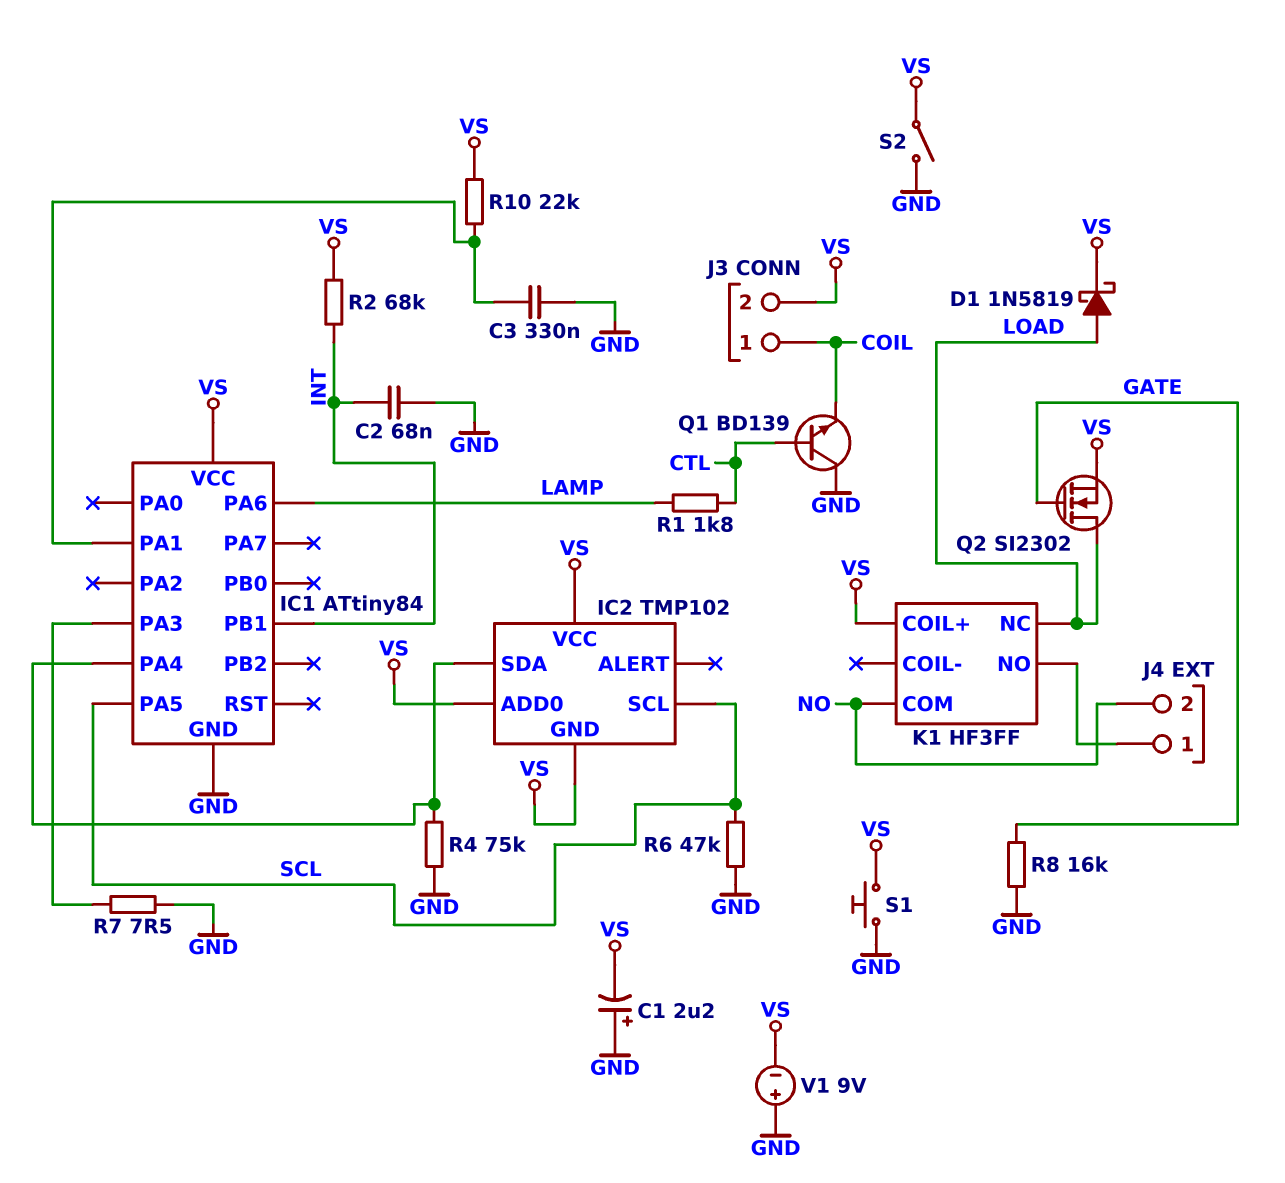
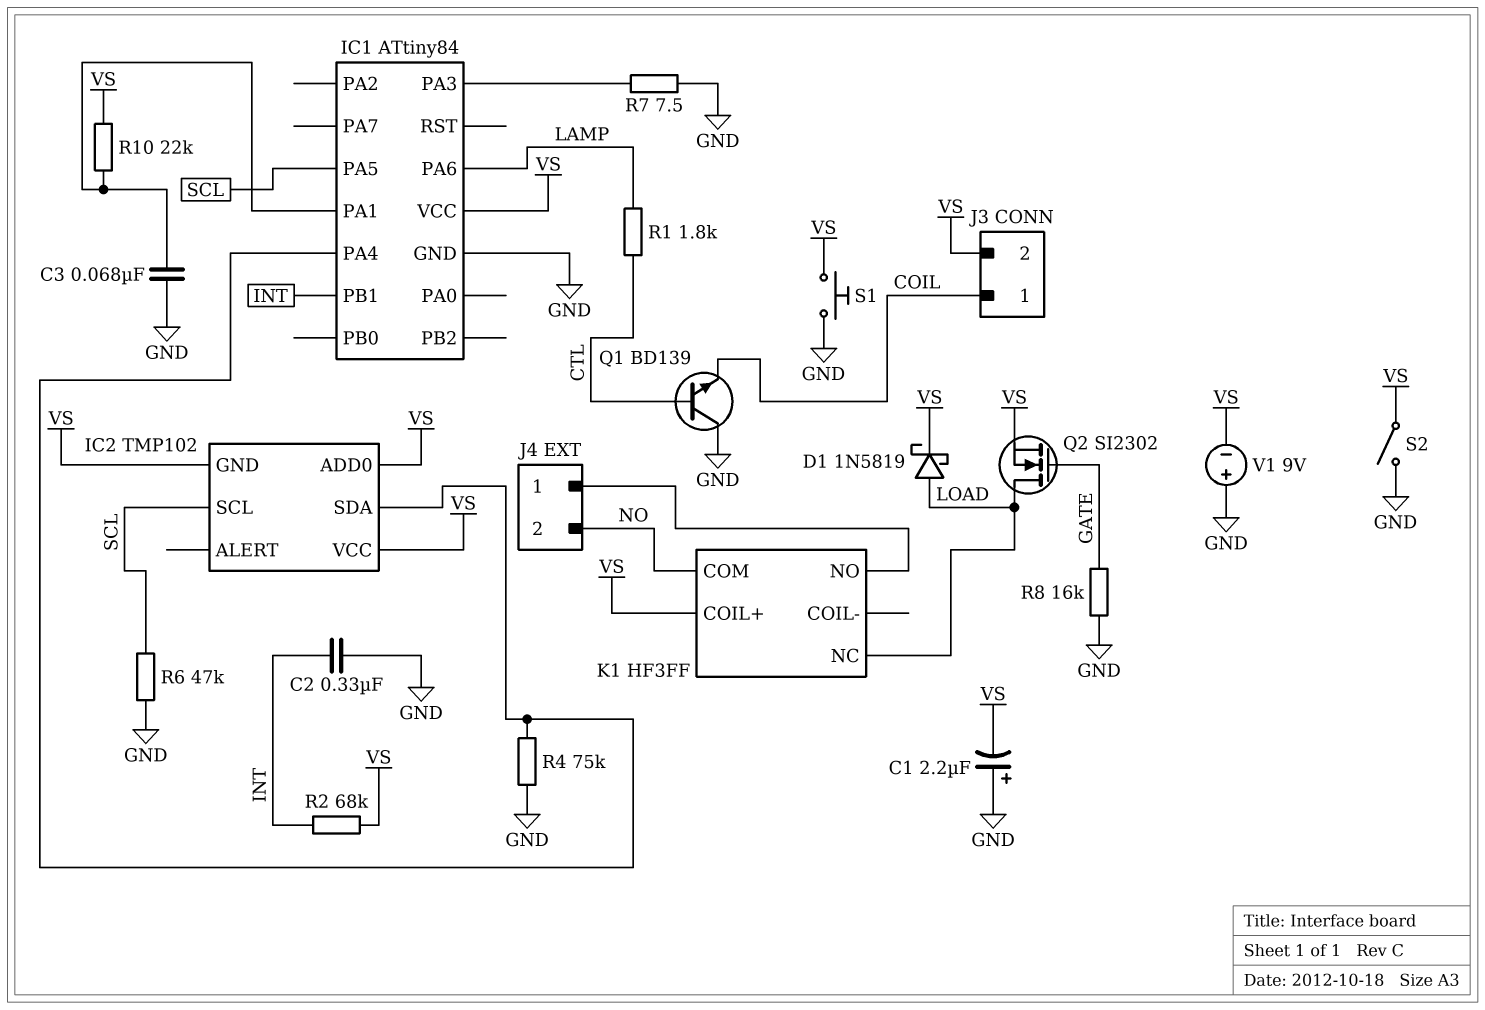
C2: 68nF (GND, INT) -> 330nF (GND, INT)
C3: 330nF (GND, IC1/PA1) -> 68nF (GND, IC1/PA1)

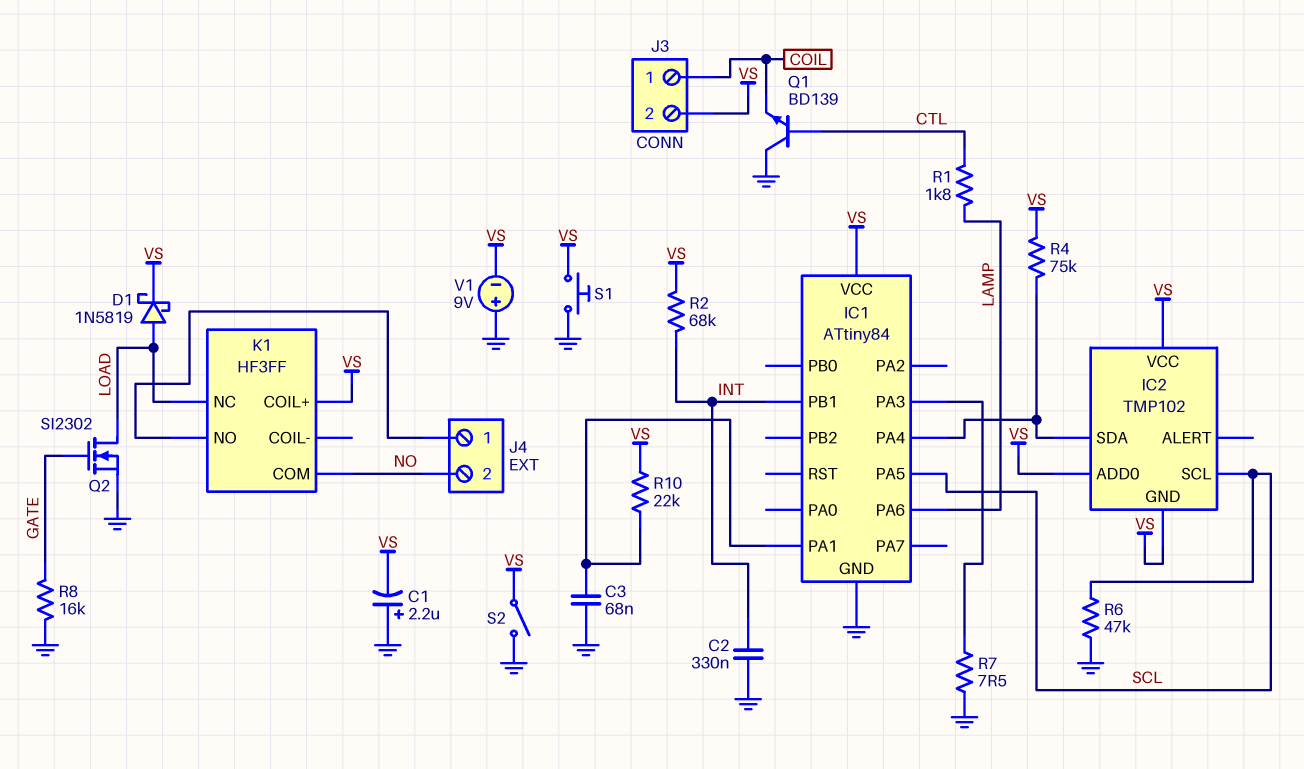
Q2: NMOS SI2302 (G GATE, D LOAD, S VS) -> NMOS SI2302 (G GATE, D LOAD, S GND)
R4: 75k (GND, IC1/PA4) -> 75k (IC1/PA4, VS)

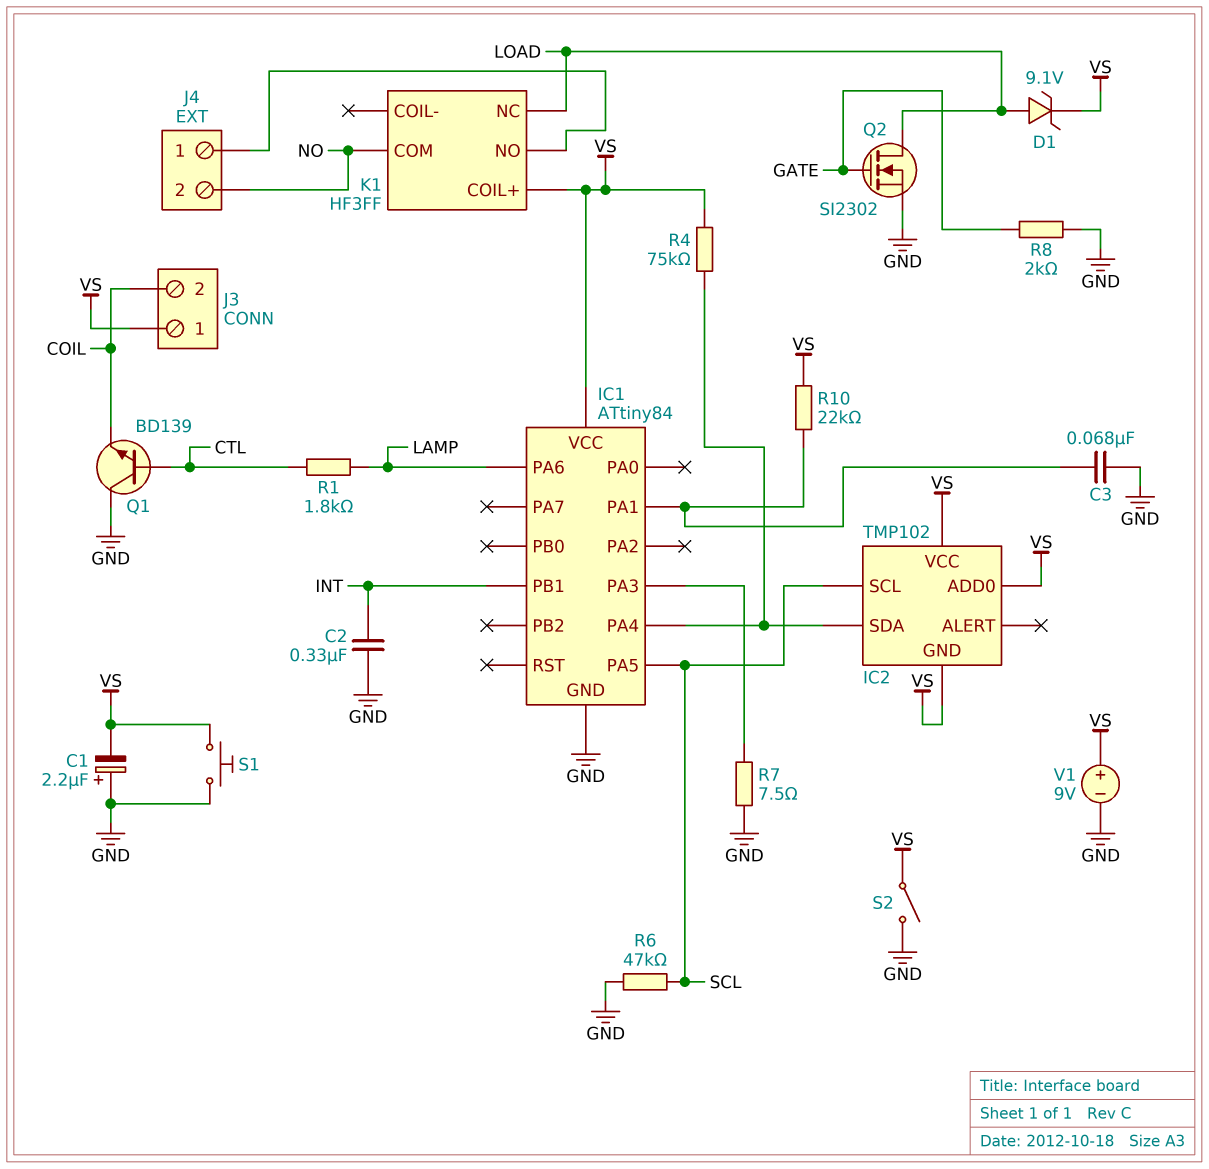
D1: schottky 1N5819 (A LOAD, K VS) -> zener 9.1V (A LOAD, K VS)
J3 pin 1: COIL -> VS
J3 pin 2: VS -> COIL
R2: 68k (INT, VS) -> none
R8: 16k (GATE, GND) -> 2k (GATE, GND)
V1: 9V (plus GND, minus VS) -> 9V (plus VS, minus GND)

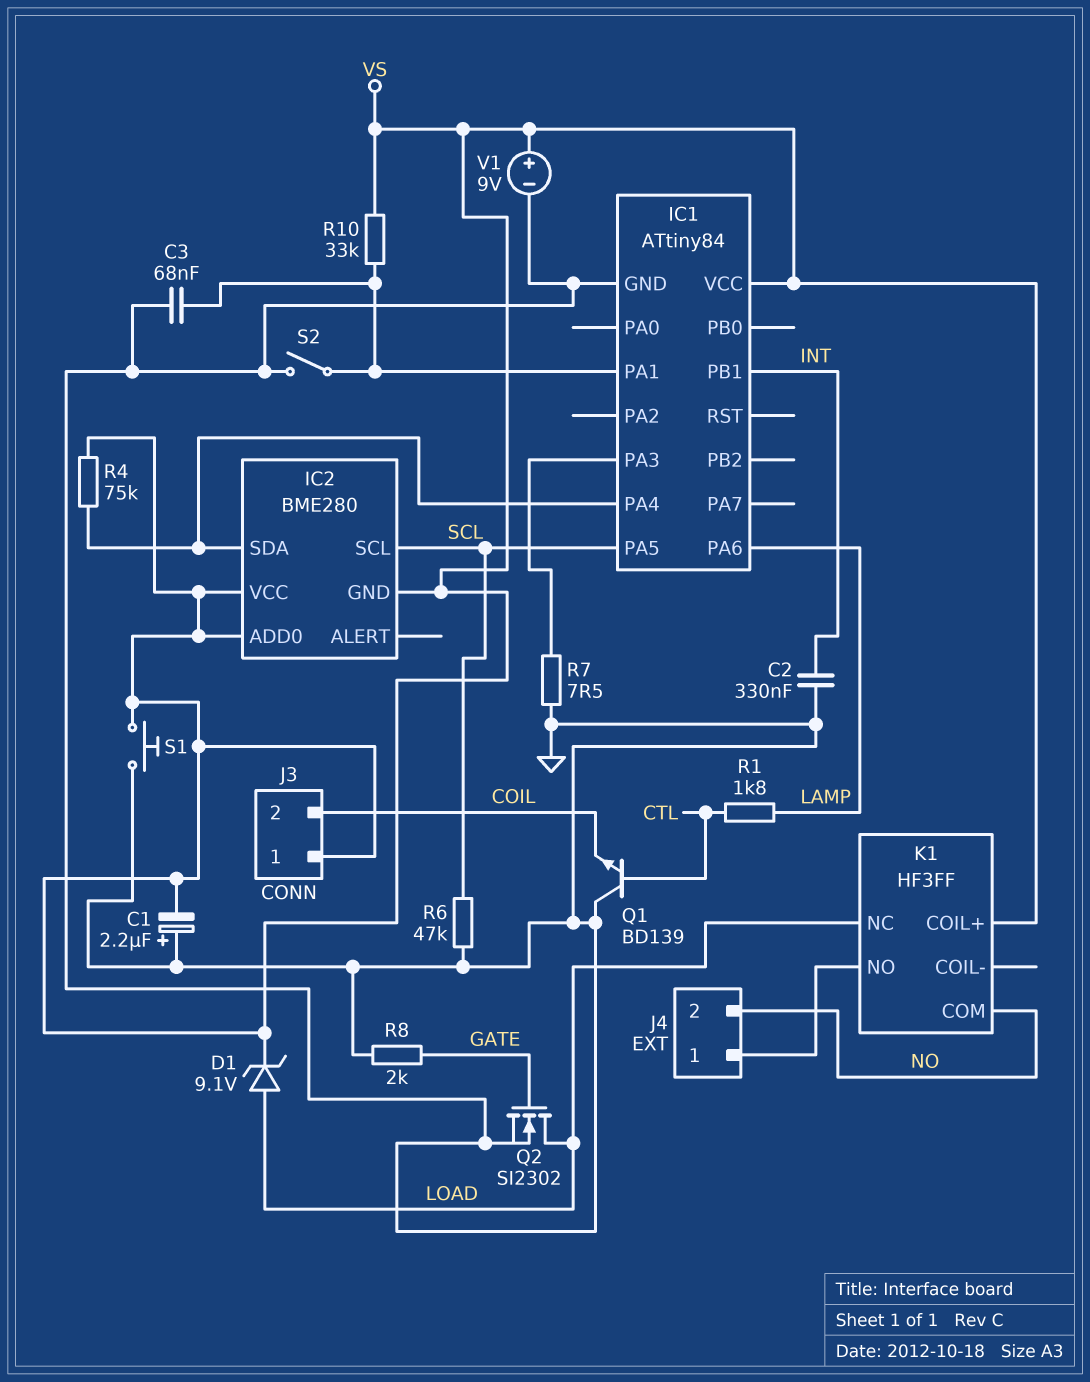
IC2: TMP102 -> BME280
R10: 22k (IC1/PA1, VS) -> 33k (IC1/PA1, VS)
S2: switch (GND, VS) -> switch (GND, IC1/PA1)

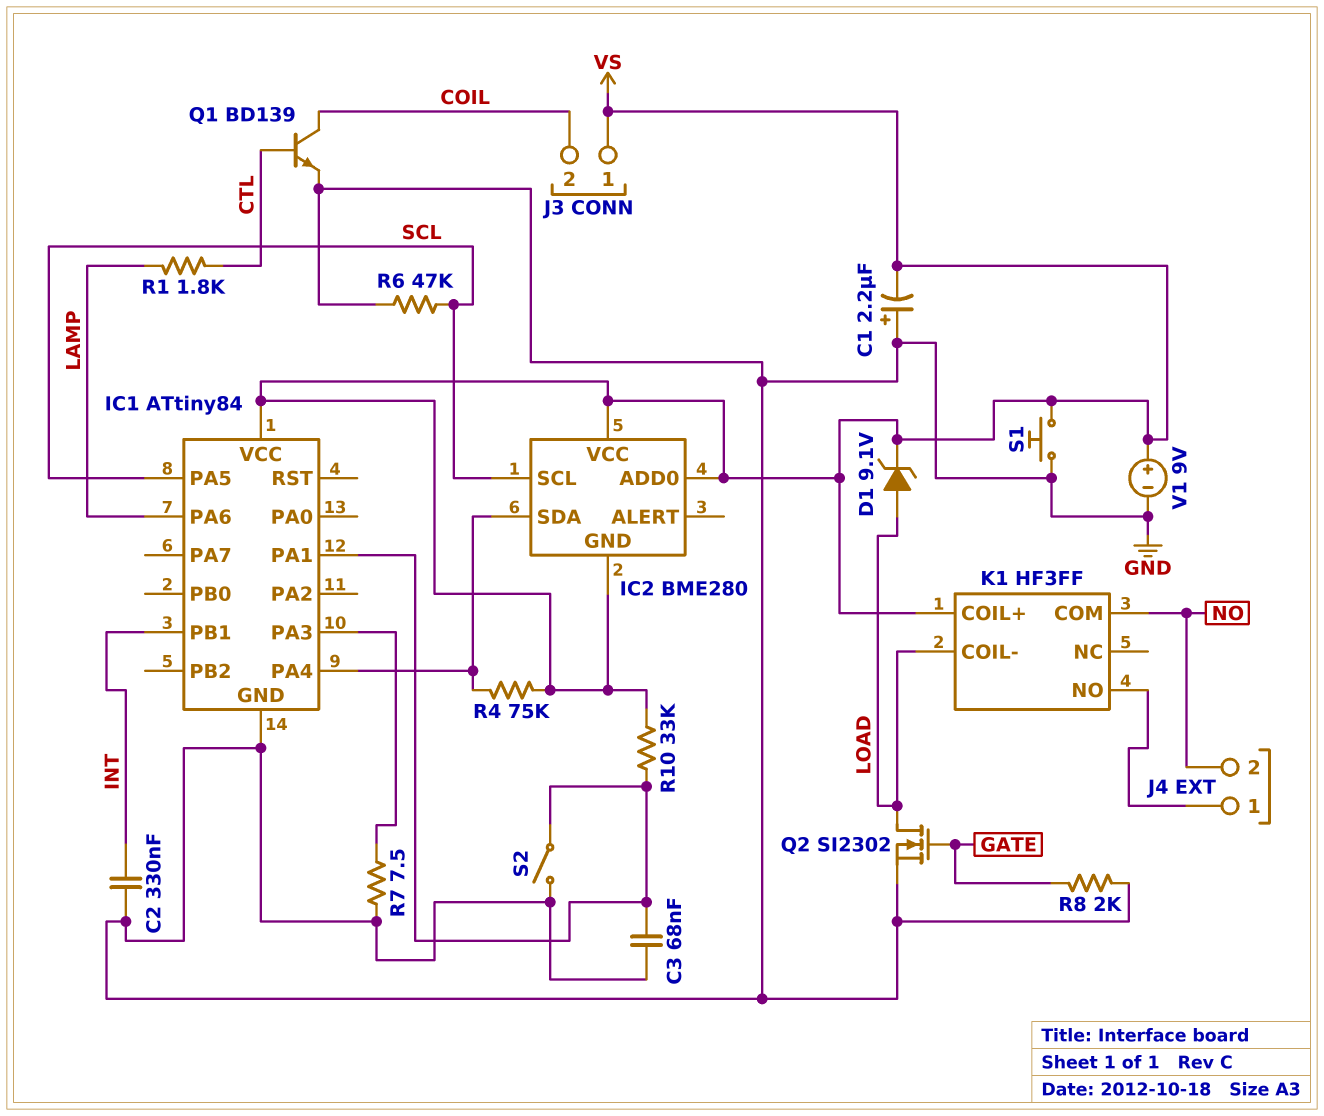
K1 pin COIL-: none -> LOAD
K1 pin NC: LOAD -> none
Q1: NPN BD139 (B CTL, C GND, E COIL) -> NPN BD139 (B CTL, C COIL, E GND)

